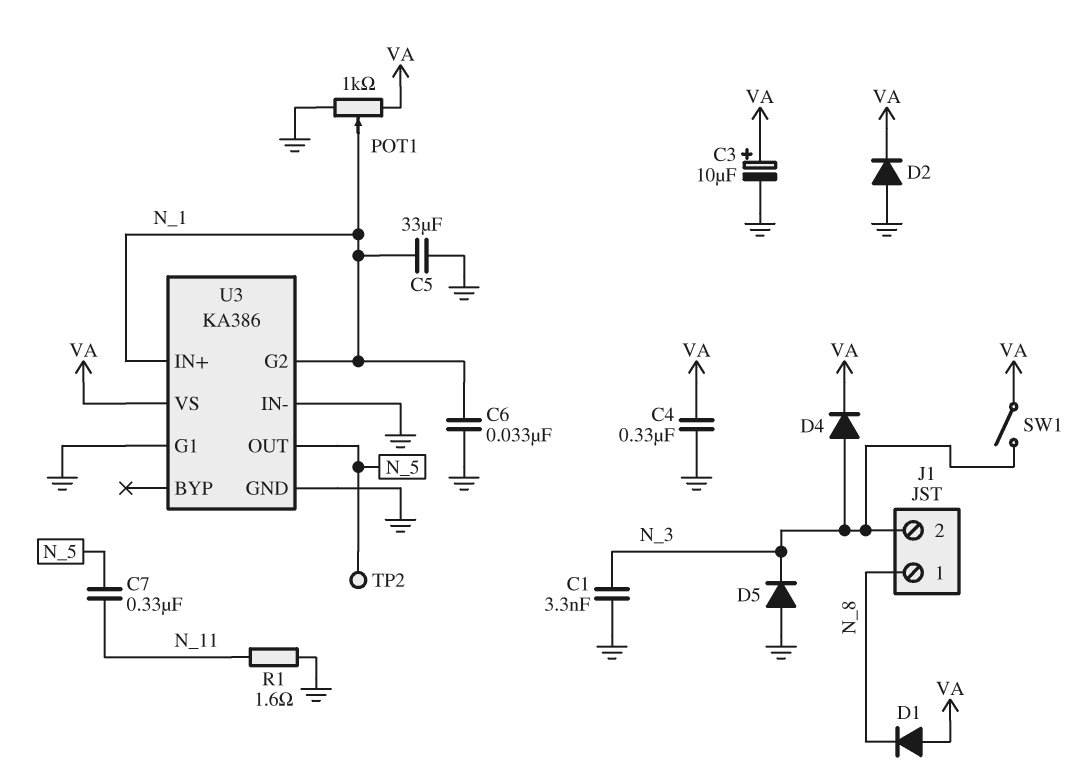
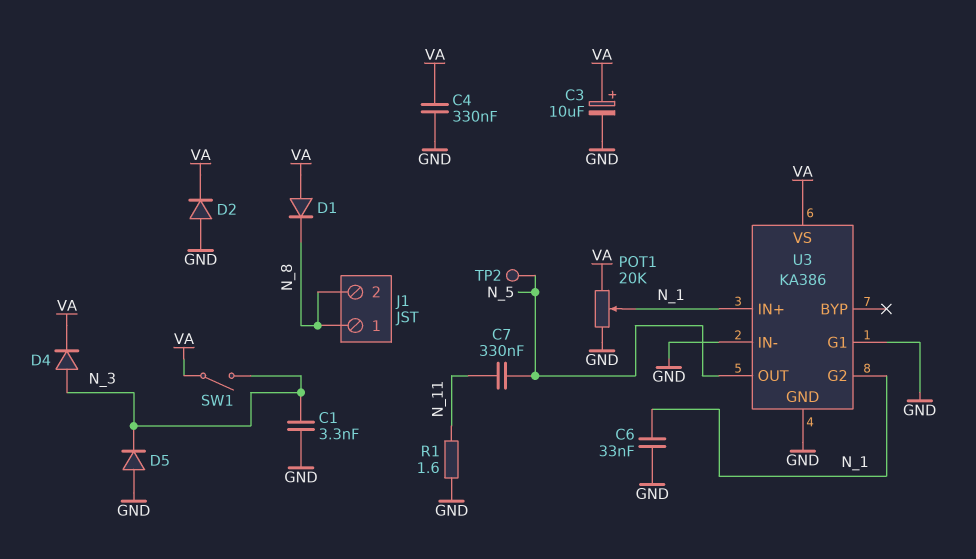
C5: 33uF (GND, N_1) -> none
J1 pin 2: N_3 -> N_8
POT1: 1k (GND, VA, wiper N_1) -> 20k (GND, VA, wiper N_1)

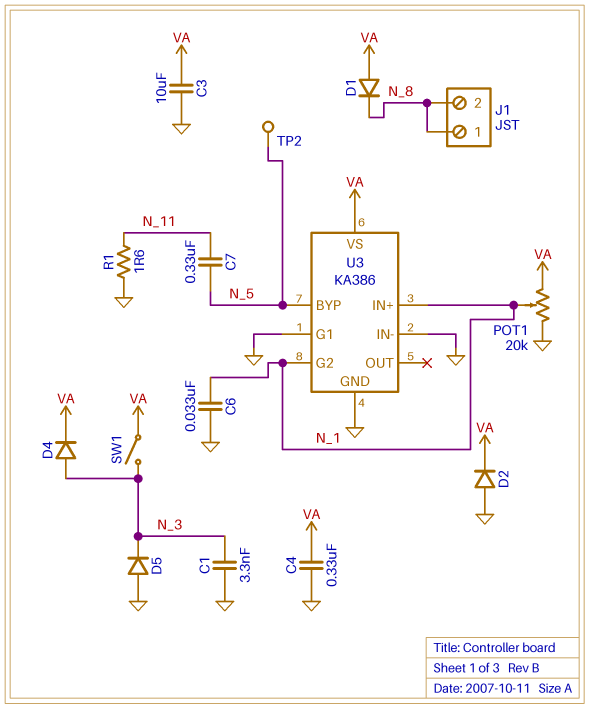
C3: 10uF (plus VA, minus GND) -> 10uF (GND, VA)
U3 pin BYP: none -> N_5
U3 pin OUT: N_5 -> none

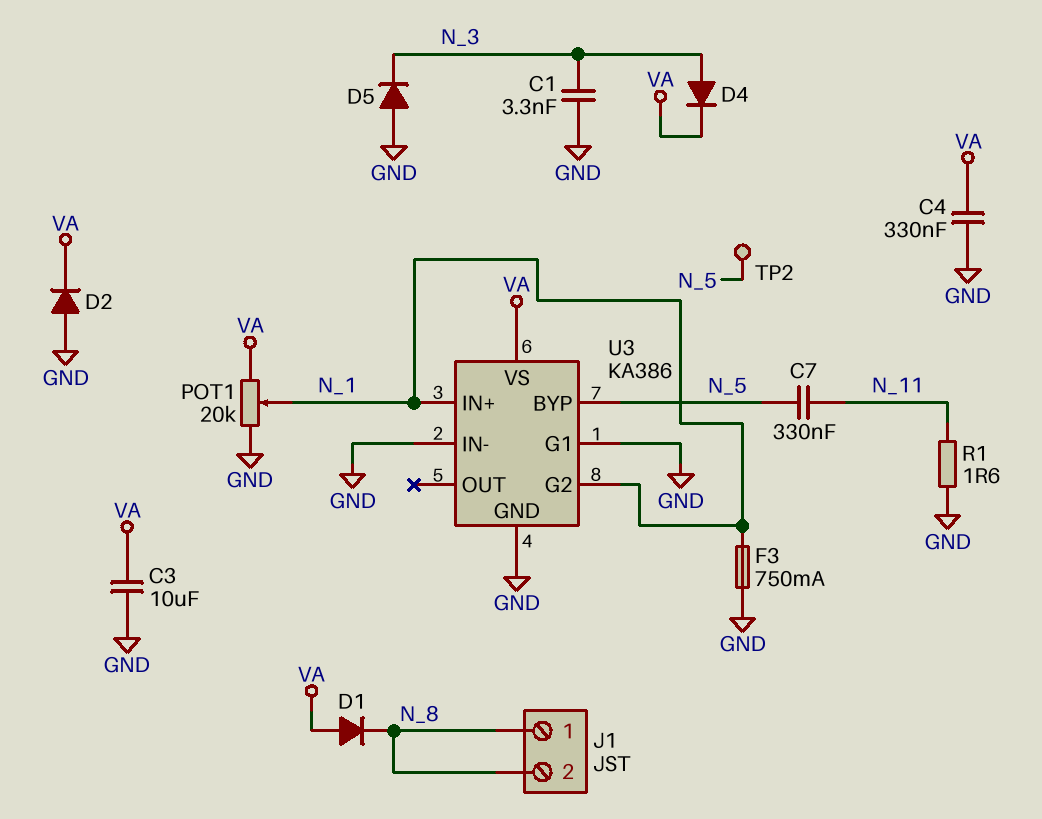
C6: 33nF (GND, N_1) -> none
F3: none -> 750mA (GND, N_1)
SW1: switch (N_3, VA) -> none

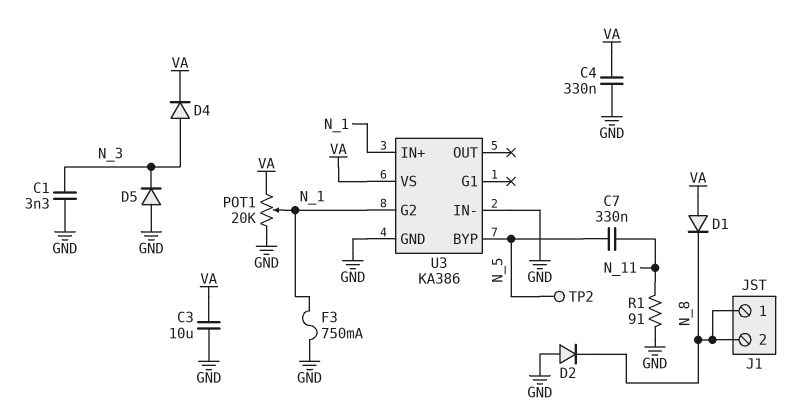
D2: diode (A GND, K VA) -> diode (A GND, K N_8)
R1: 1.6 (GND, N_11) -> 91 (GND, N_11)
U3 pin G1: GND -> none

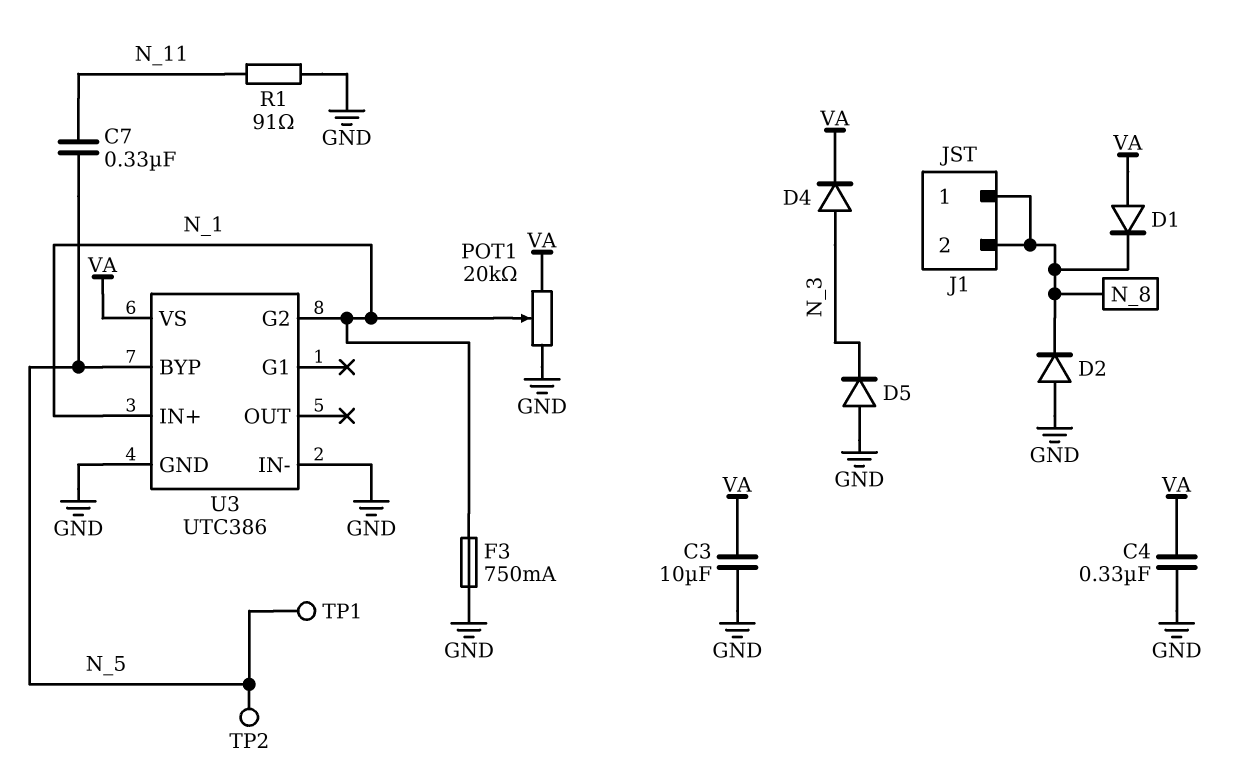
C1: 3.3nF (GND, N_3) -> none
TP1: none -> test point (N_5)
U3: KA386 -> UTC386

